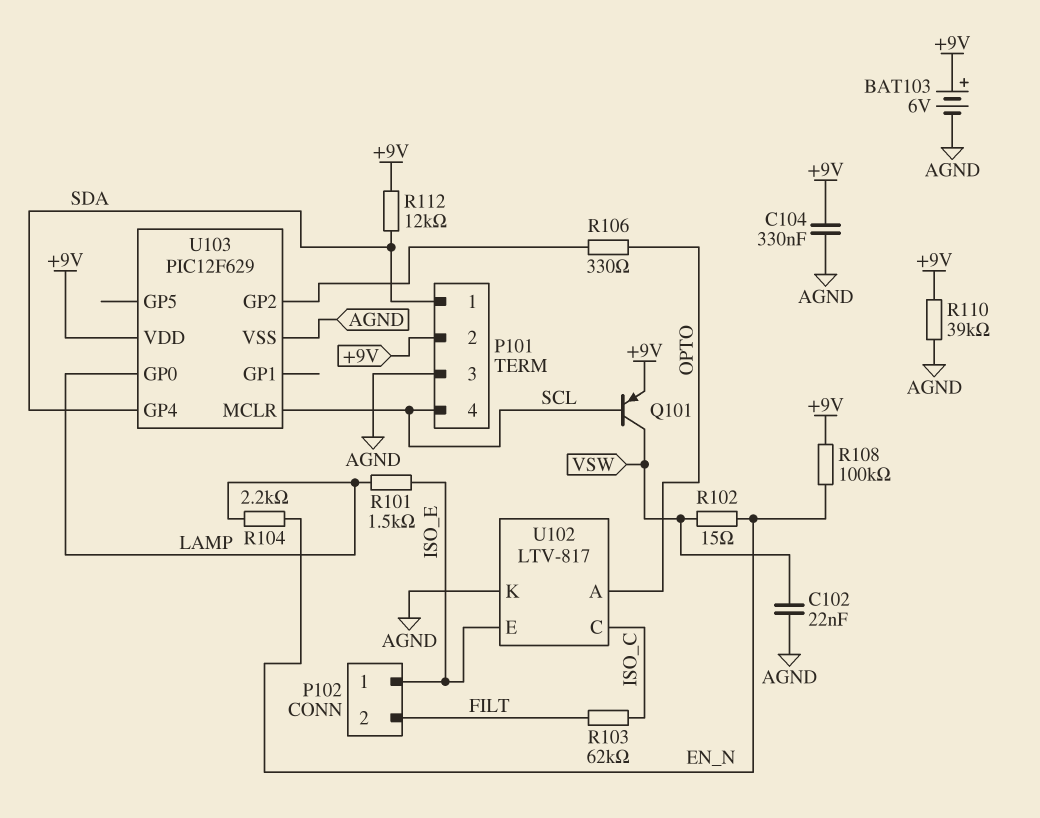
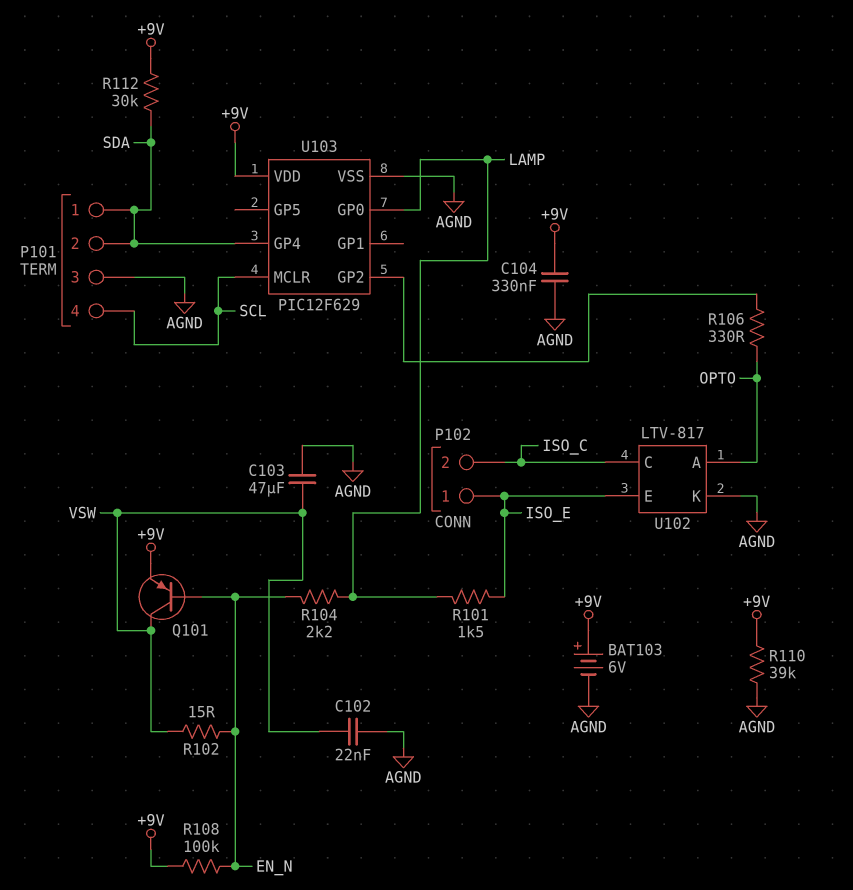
C103: none -> 47uF (AGND, VSW)
P101 pin 2: +9V -> SDA
P102 pin 2: FILT -> ISO_C
Q101: PNP (B SCL, C VSW, E +9V) -> PNP (B EN_N, C VSW, E +9V)
R103: 62k (FILT, ISO_C) -> none
R112: 12k (+9V, SDA) -> 30k (+9V, SDA)

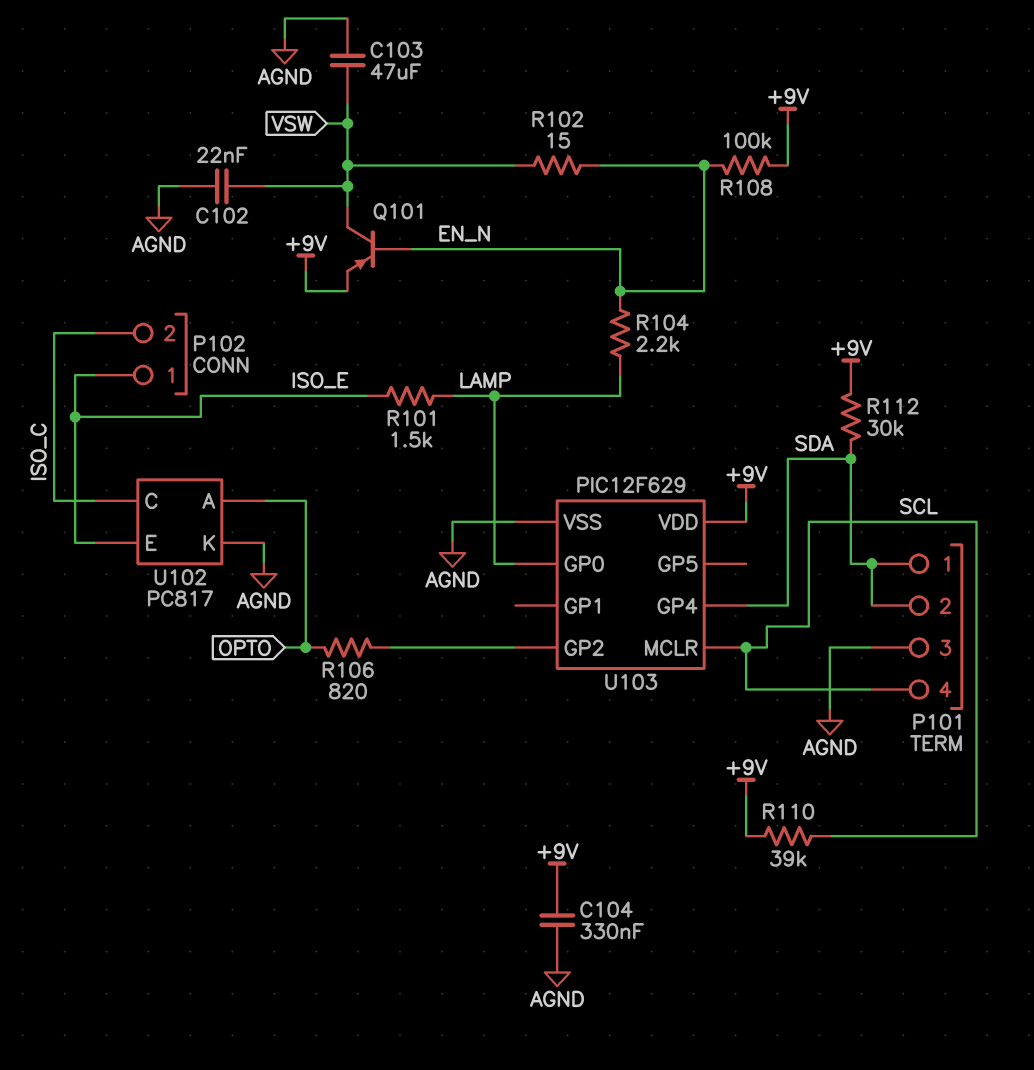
BAT103: 6V (plus +9V, minus AGND) -> none
R106: 330 (OPTO, U103/GP2) -> 820 (OPTO, U103/GP2)
R110: 39k (+9V, AGND) -> 39k (+9V, SCL)
U102: LTV-817 -> PC817

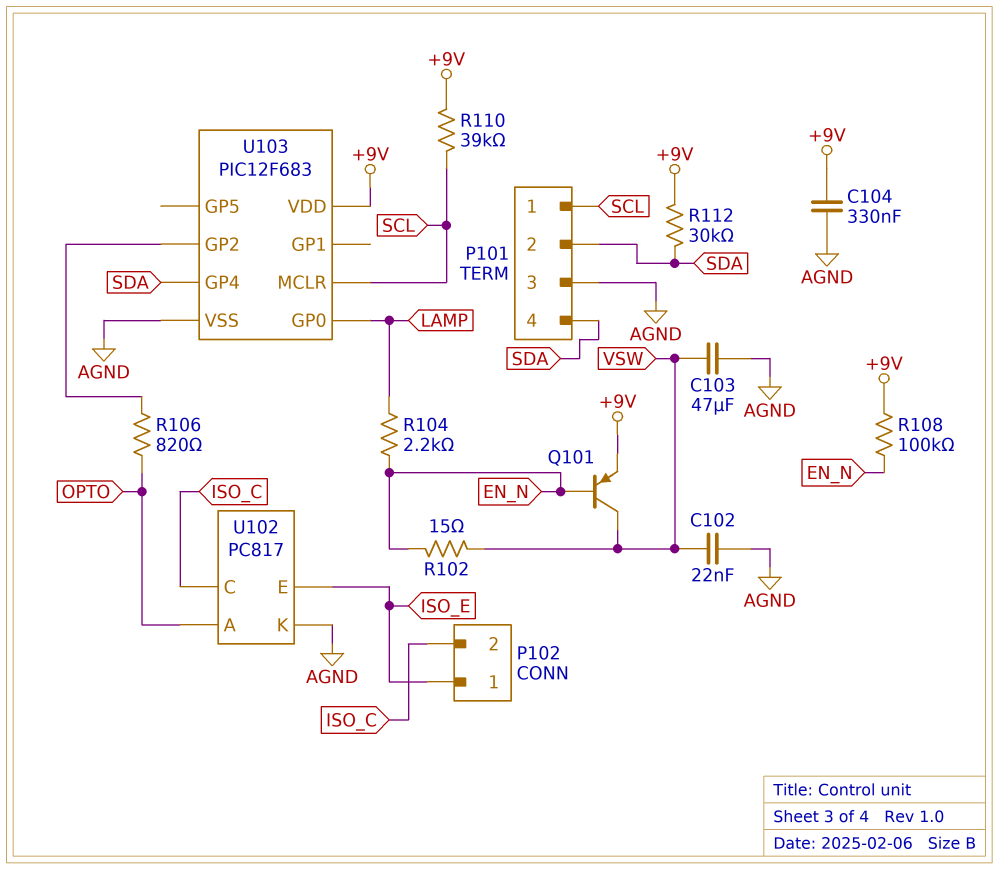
P101 pin 1: SDA -> SCL
P101 pin 4: SCL -> SDA
R101: 1.5k (ISO_E, LAMP) -> none
U103: PIC12F629 -> PIC12F683

